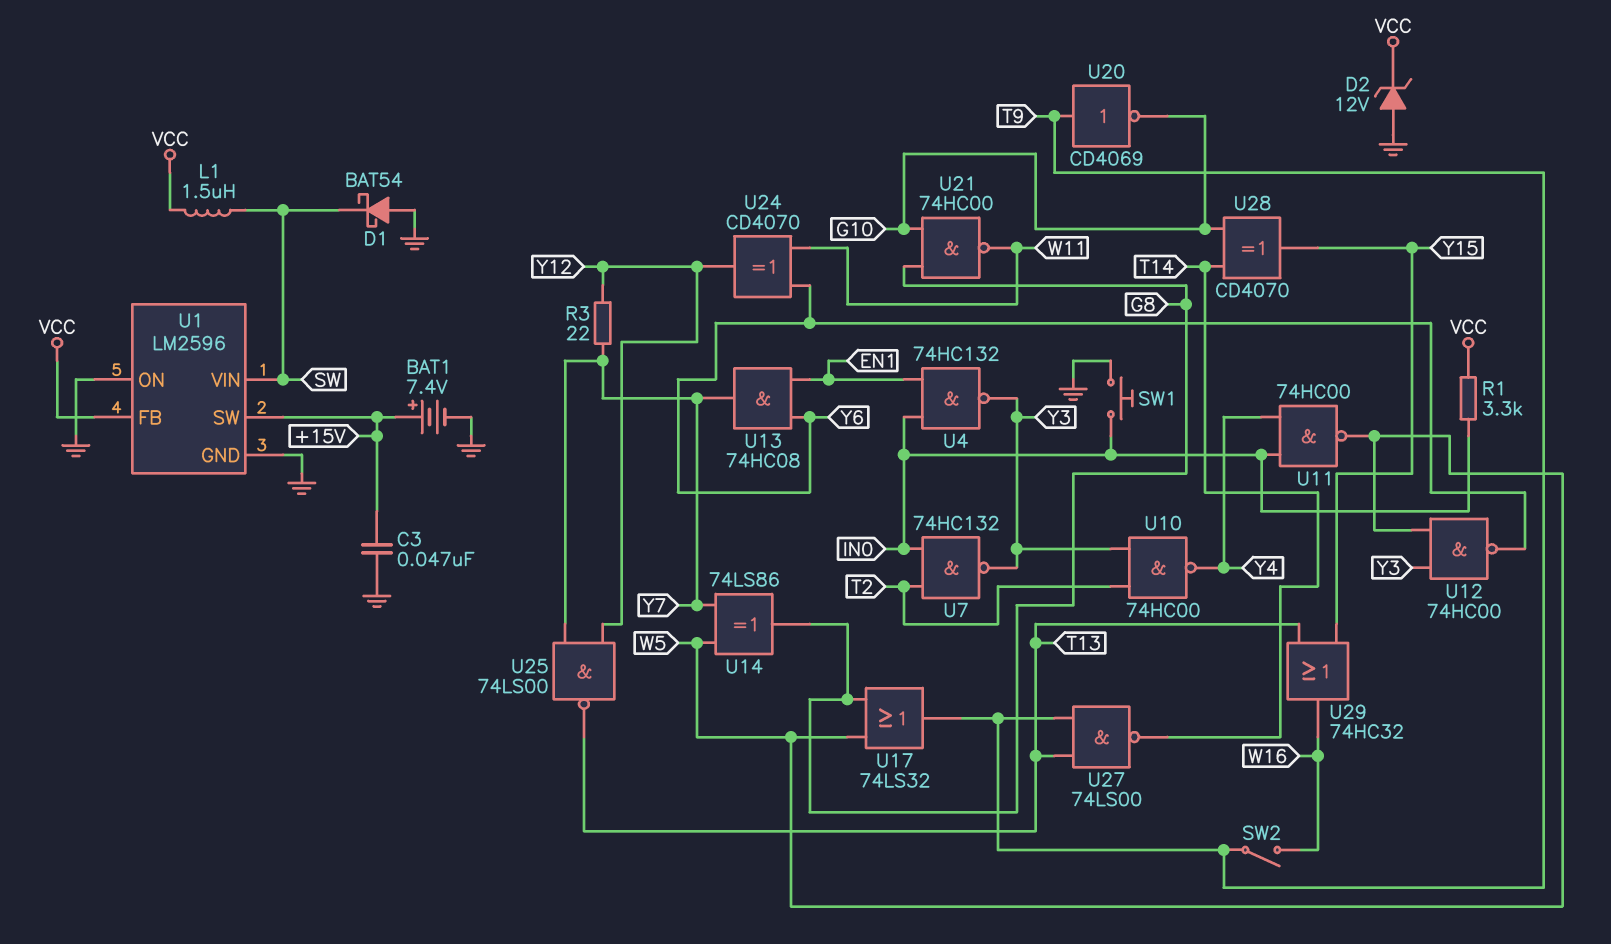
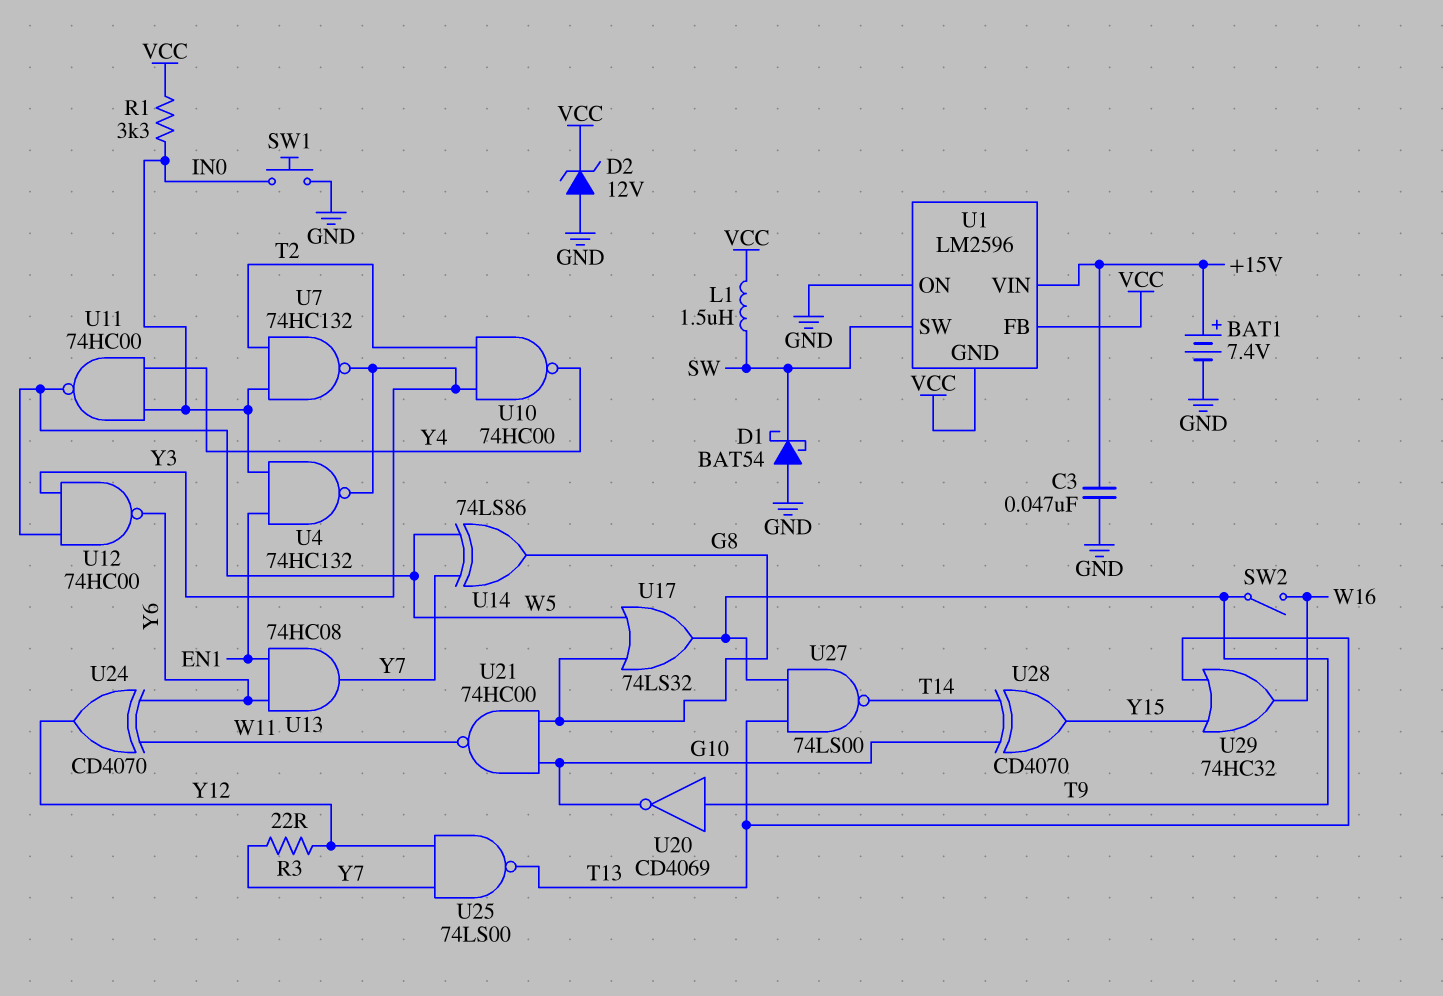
U1 pin GND: GND -> VCC
U1 pin SW: +15V -> SW
U1 pin VIN: SW -> +15V

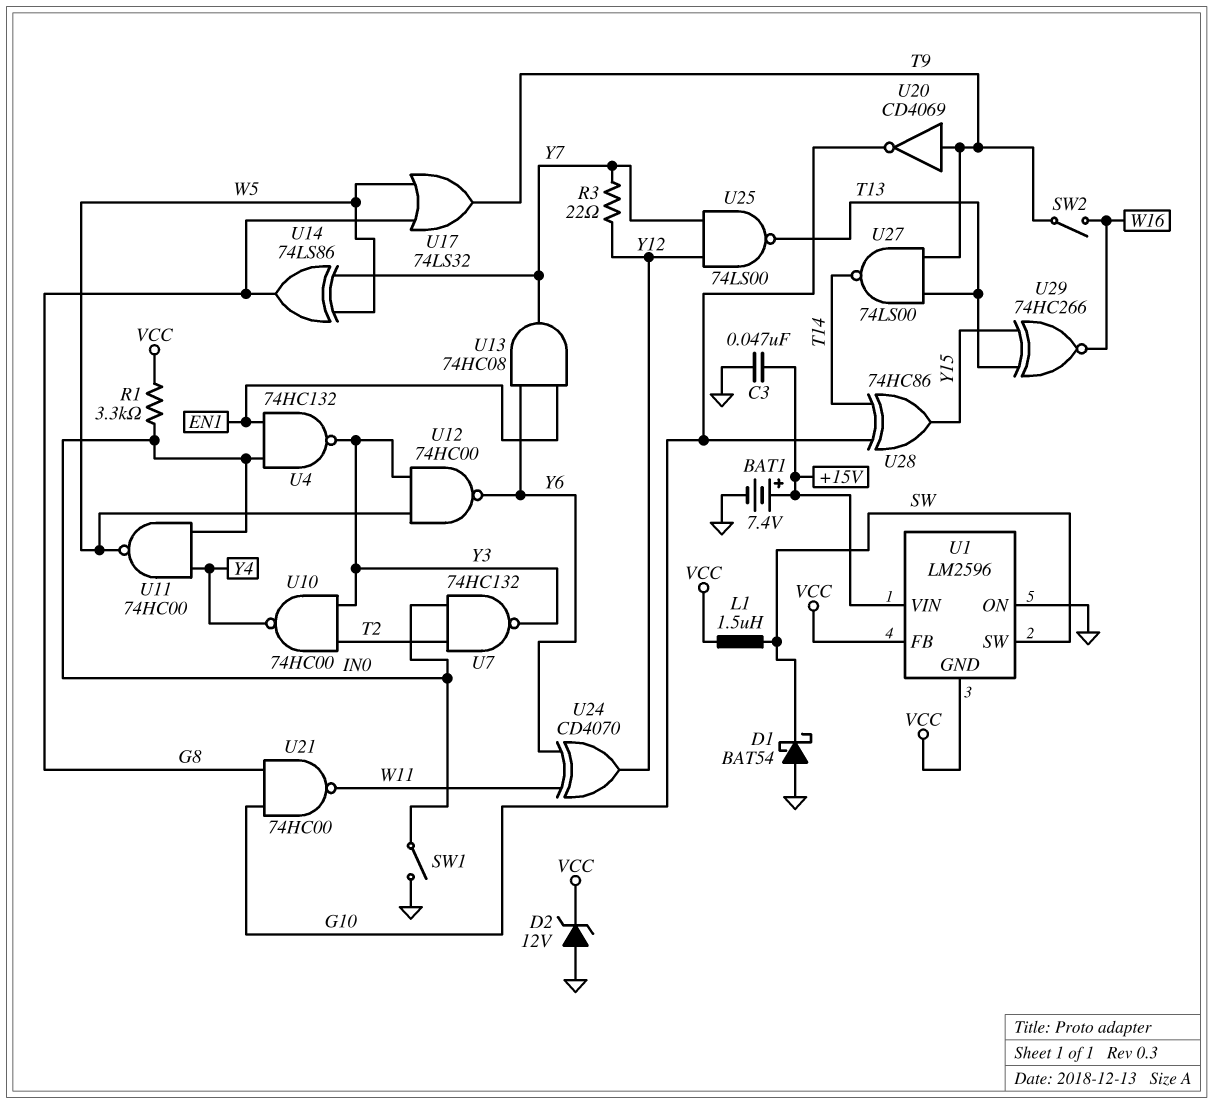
SW1: button (GND, IN0) -> switch (GND, IN0)
U28: XOR CD4070 (in G10, in T14, out Y15) -> XOR 74HC86 (in G10, in T14, out Y15)
U29: OR 74HC32 (in T13, in Y15, out W16) -> XNOR 74HC266 (in T13, in Y15, out W16)

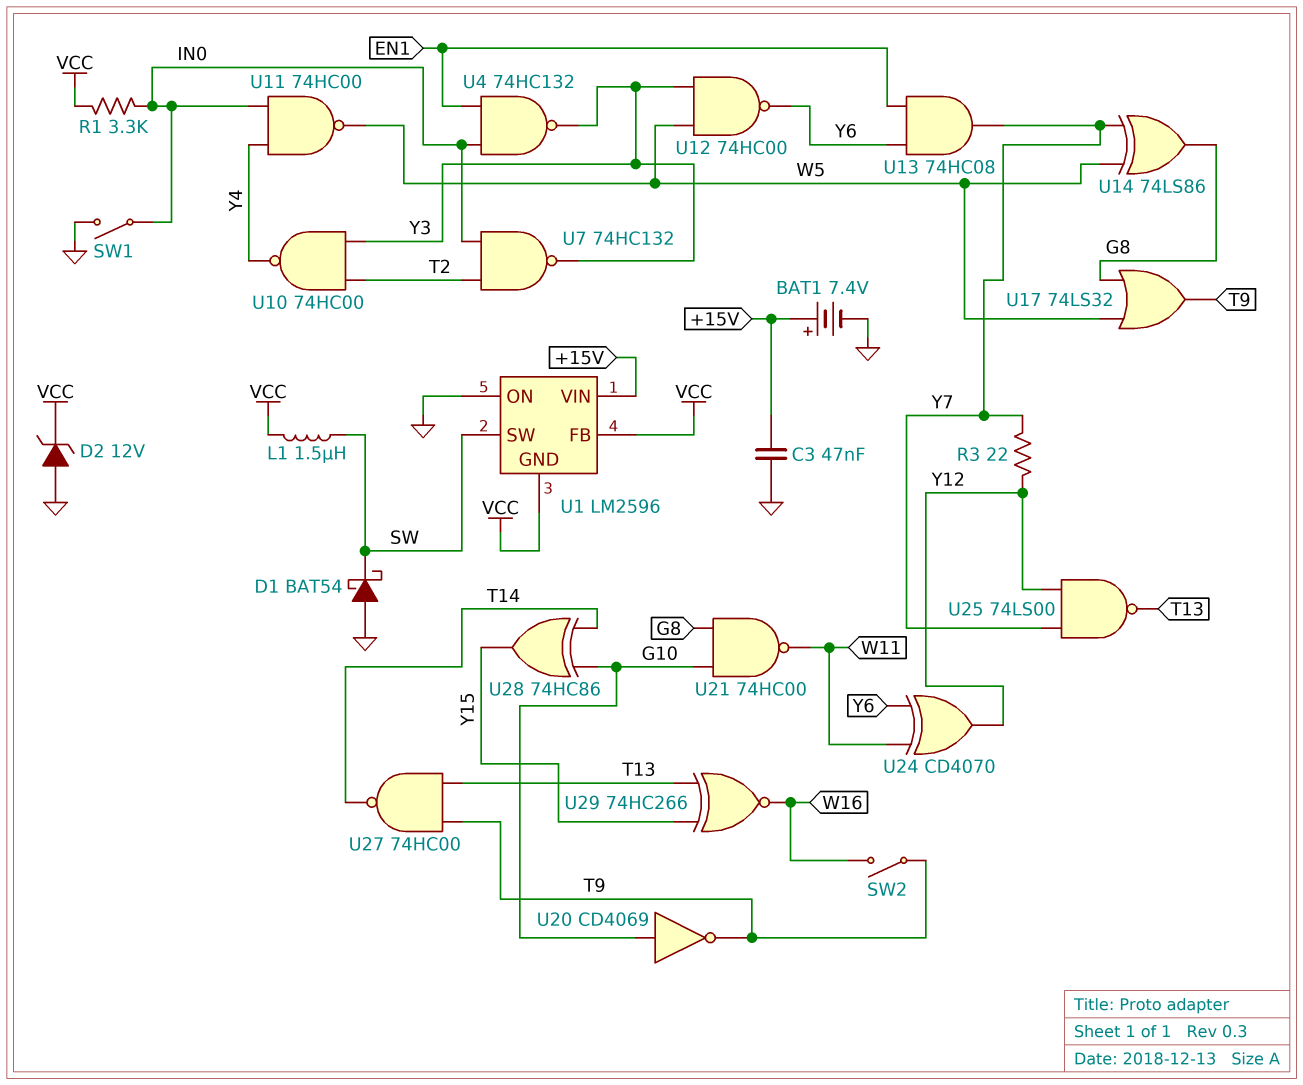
U20: NOT CD4069 (in T9, out G10) -> NOT CD4069 (in G10, out T9)
U27: NAND 74LS00 (in T9, in T13, out T14) -> NAND 74HC00 (in T9, in T13, out T14)

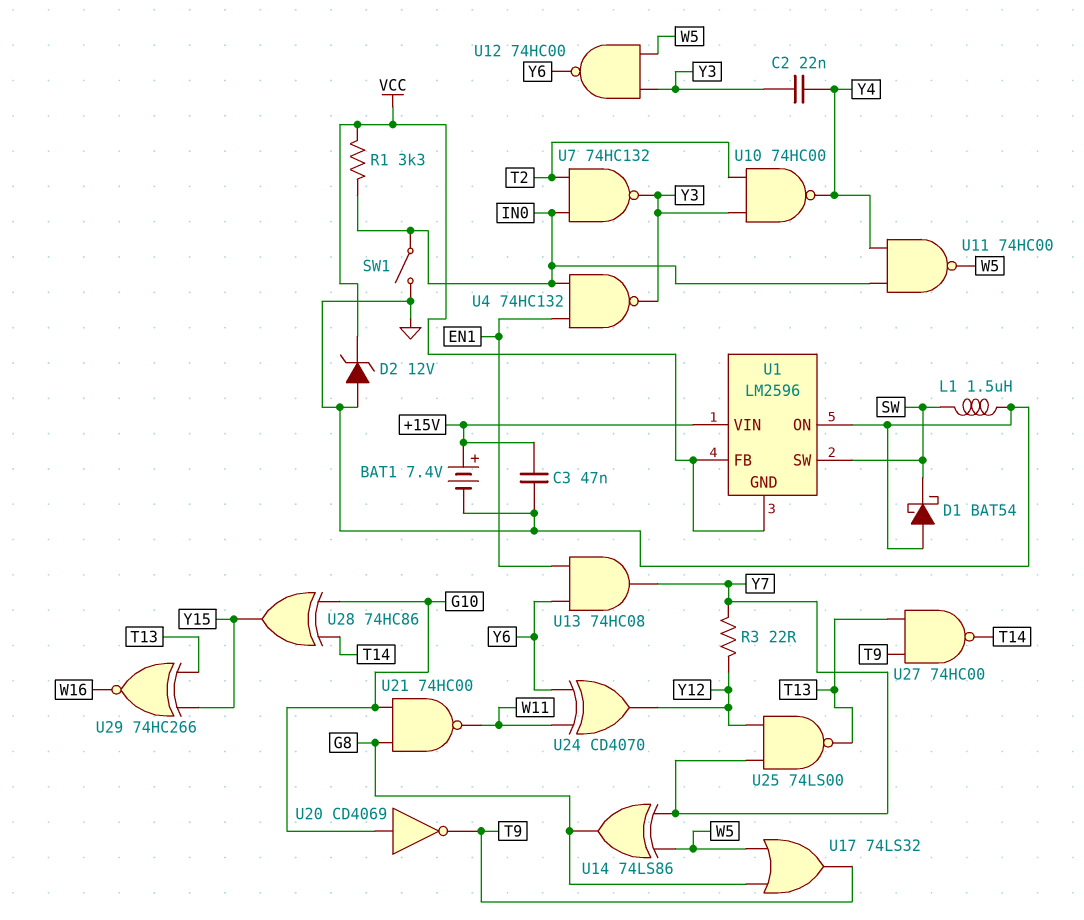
C2: none -> 22nF (Y3, Y4)
L1: 1.5uH (SW, VCC) -> 1.5uH (GND, SW)
SW2: switch (T9, W16) -> none

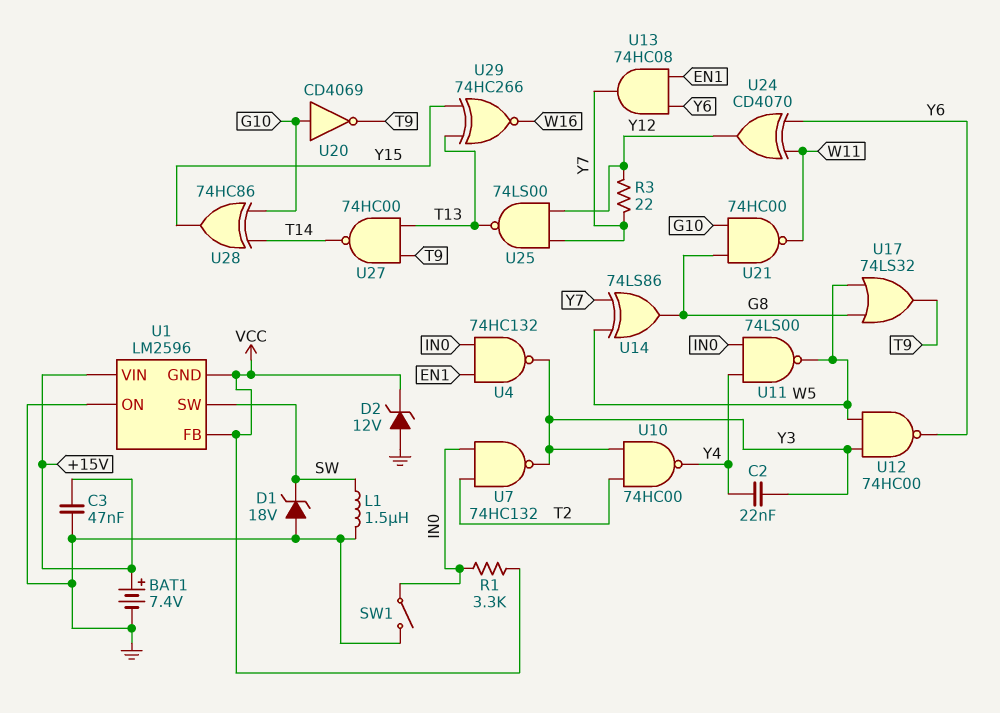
D1: schottky BAT54 (A GND, K SW) -> zener 18V (A GND, K SW)
U11: NAND 74HC00 (in IN0, in Y4, out W5) -> NAND 74LS00 (in IN0, in Y4, out W5)

